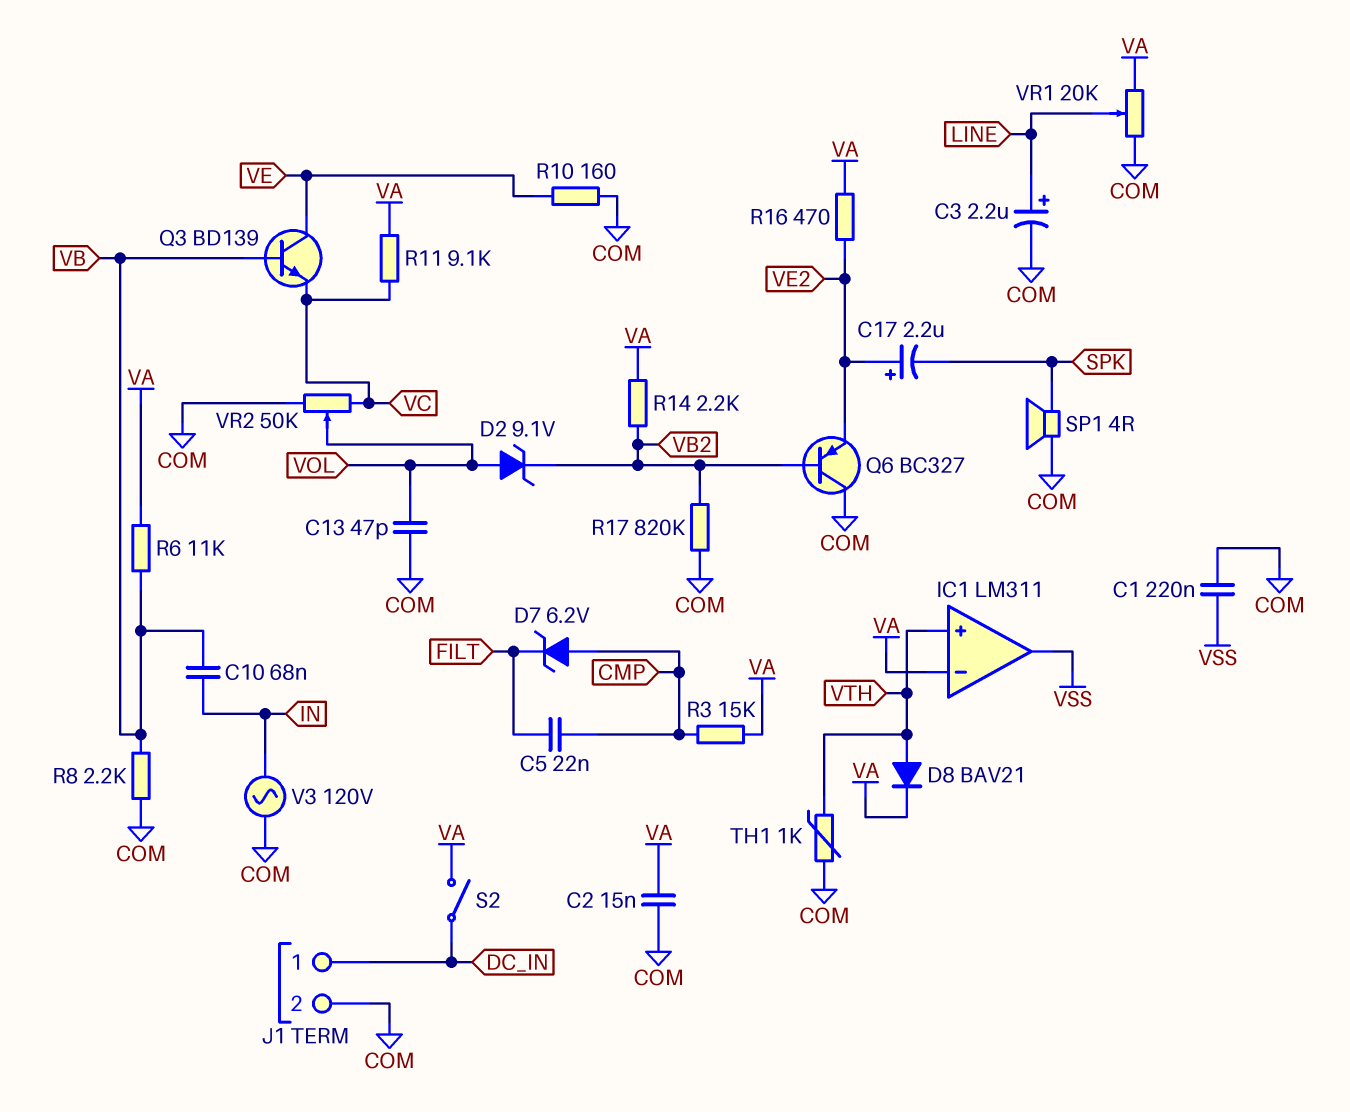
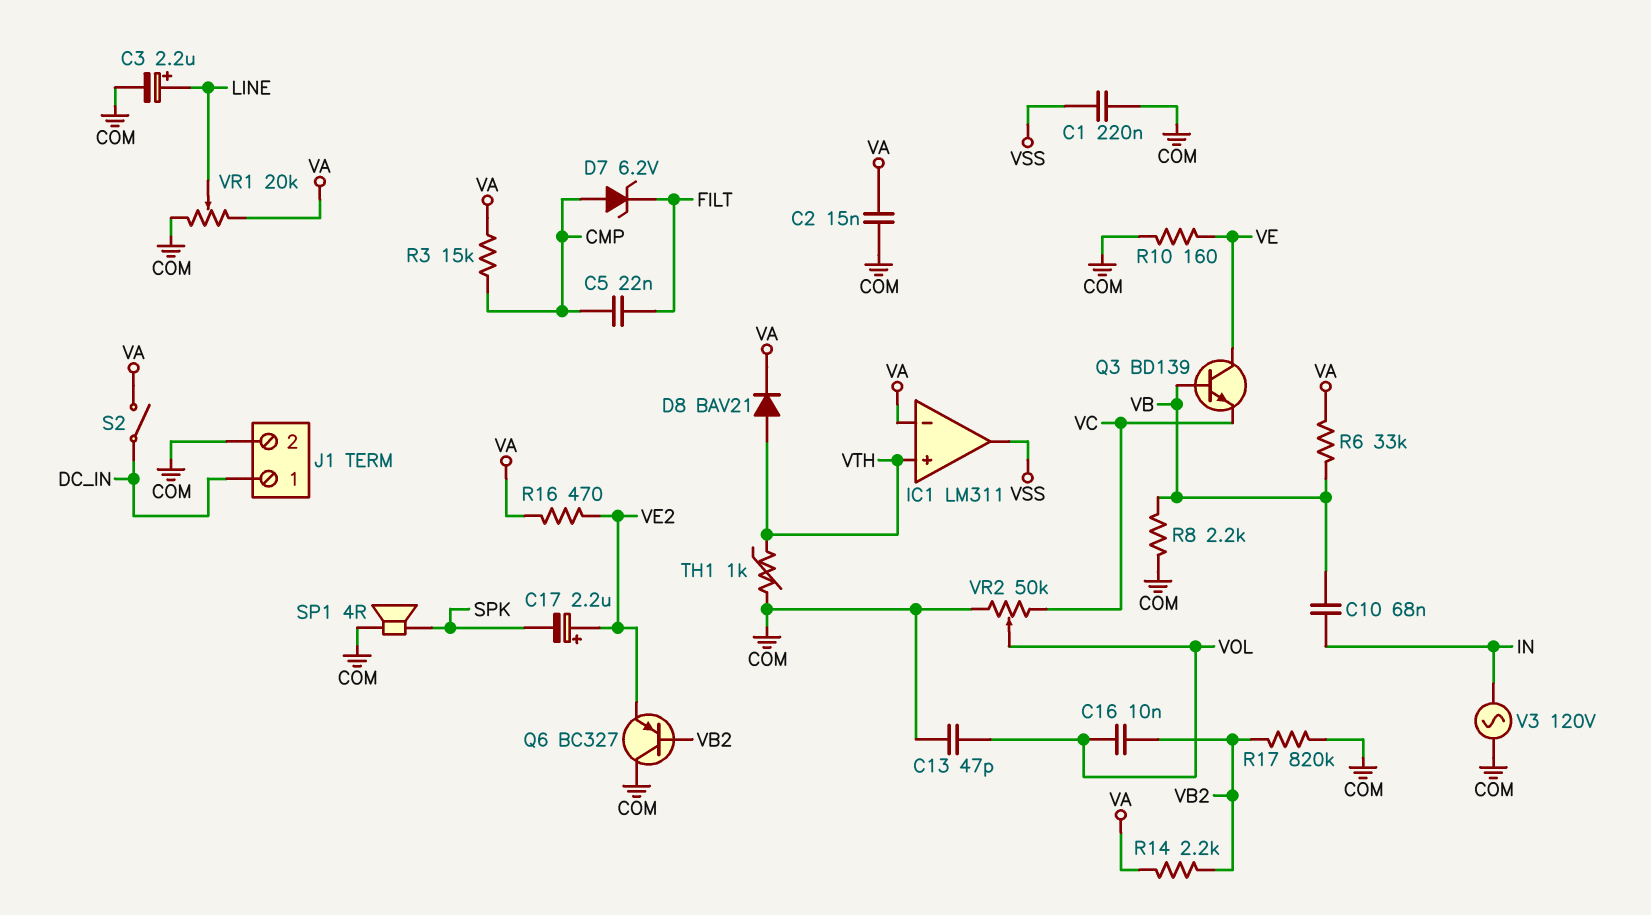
C16: none -> 10nF (VB2, VOL)
D2: zener 9.1V (A VOL, K VB2) -> none
R6: 11k (VA, VB) -> 33k (VA, VB)
R11: 9.1k (VA, VC) -> none

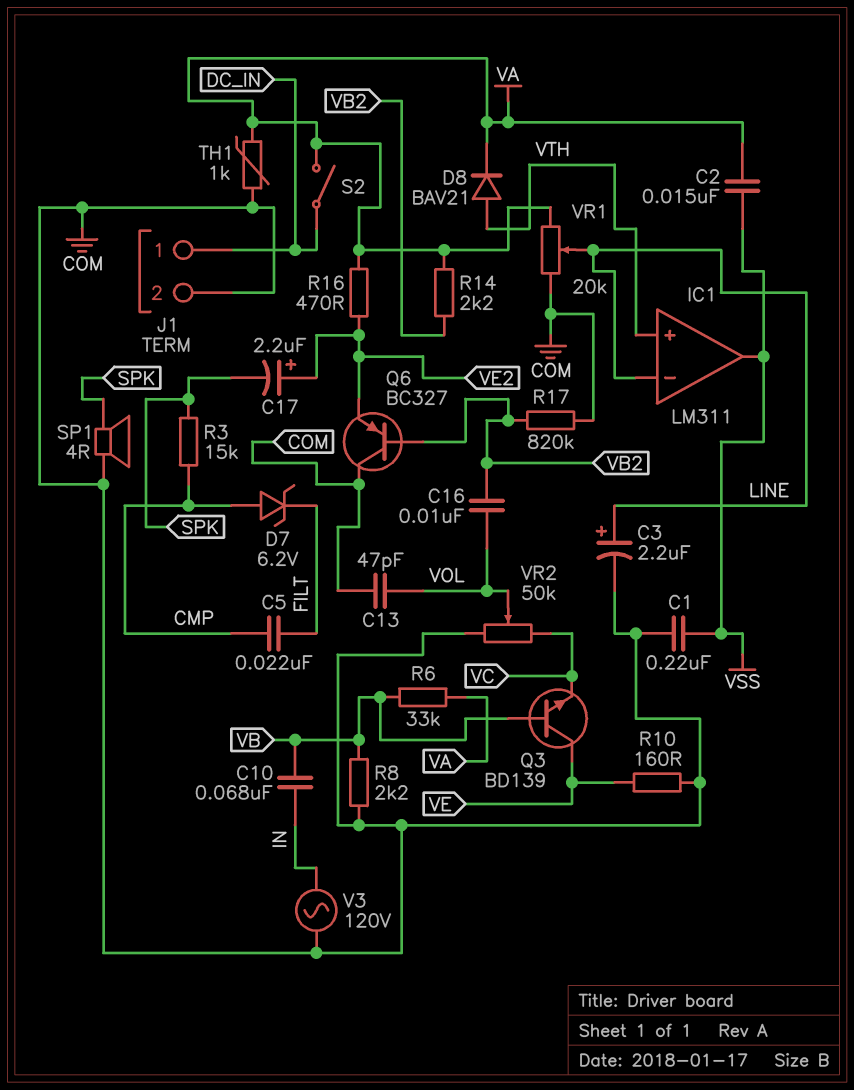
C2: 15nF (COM, VA) -> 15nF (VA, VSS)
IC1 pin in-: VA -> LINE
R3: 15k (CMP, VA) -> 15k (CMP, SPK)
TH1: 1k (COM, VTH) -> 1k (COM, VA)

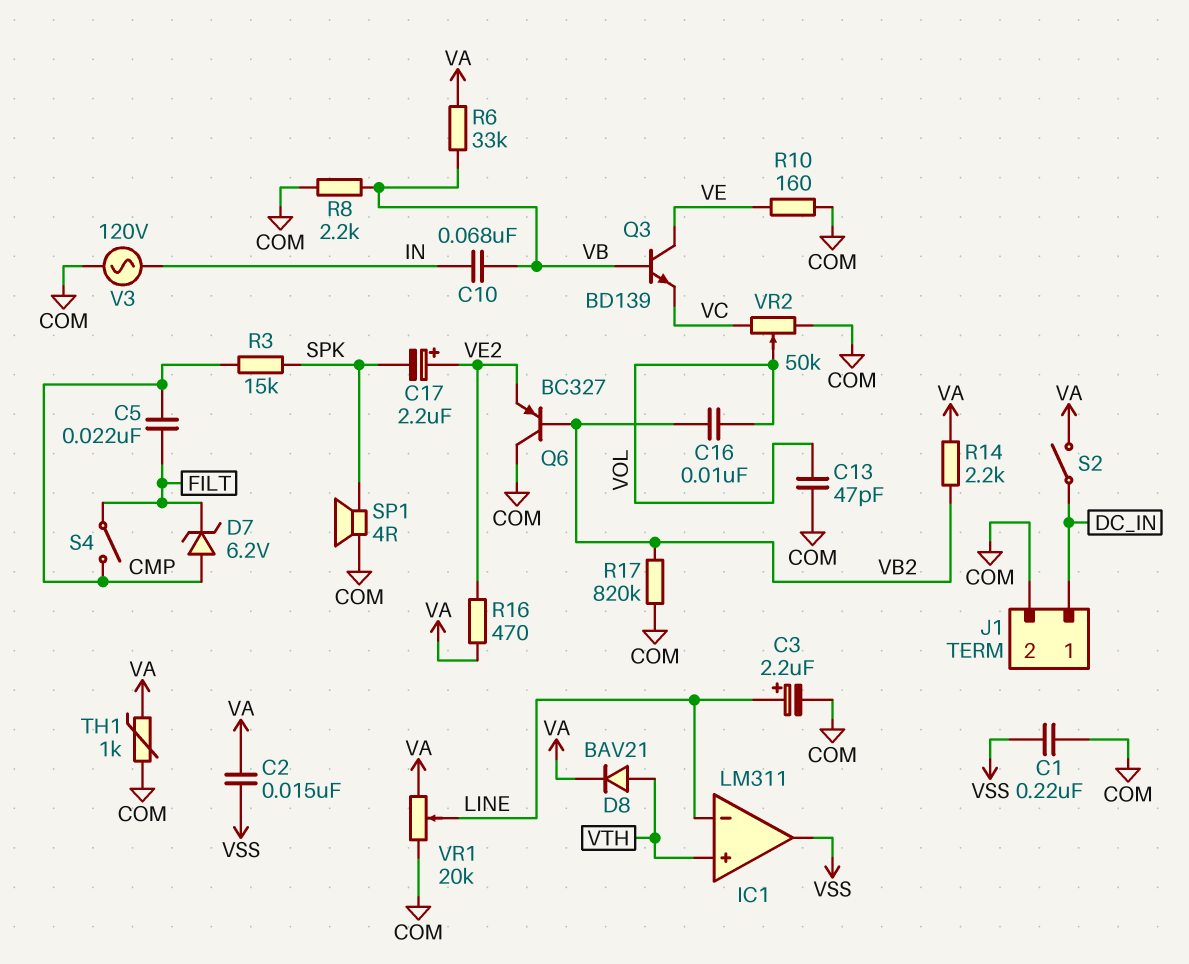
S4: none -> switch (CMP, FILT)

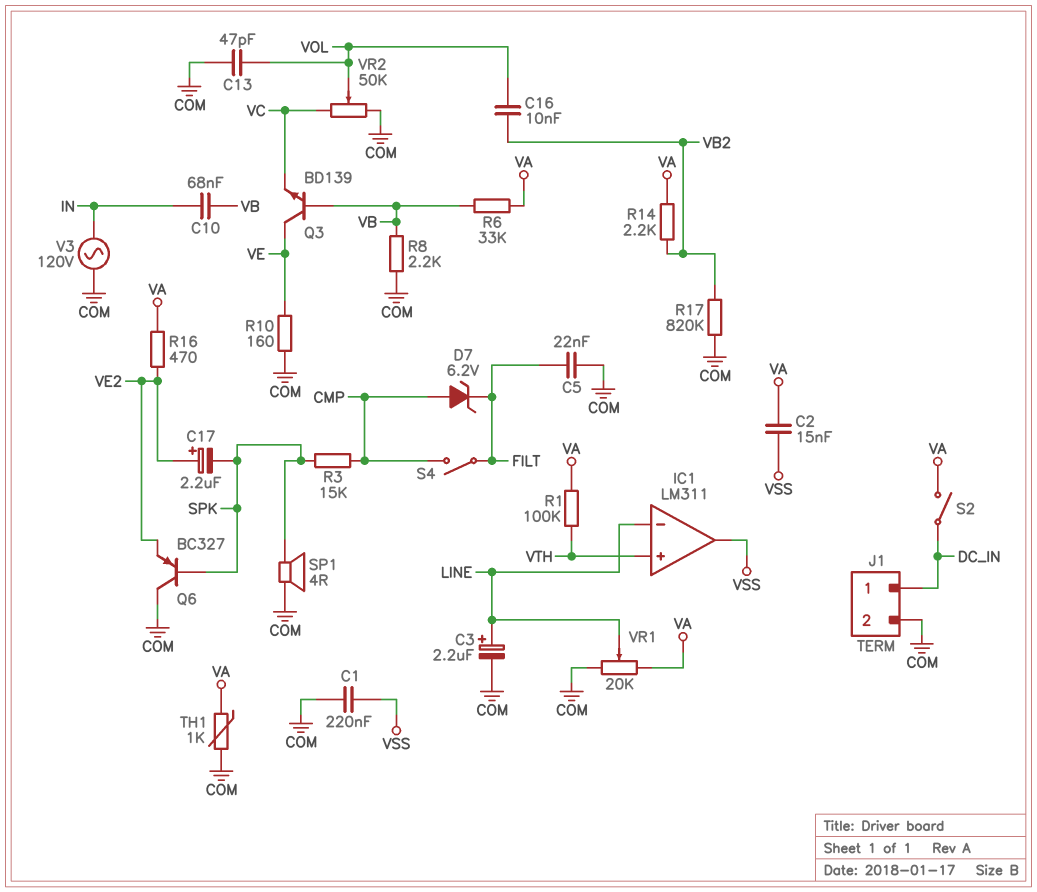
C5: 22nF (CMP, FILT) -> 22nF (COM, FILT)
D8: diode BAV21 (A VTH, K VA) -> none
Q6: PNP BC327 (B VB2, C COM, E VE2) -> PNP BC327 (B SPK, C COM, E VE2)
R1: none -> 100k (VA, VTH)

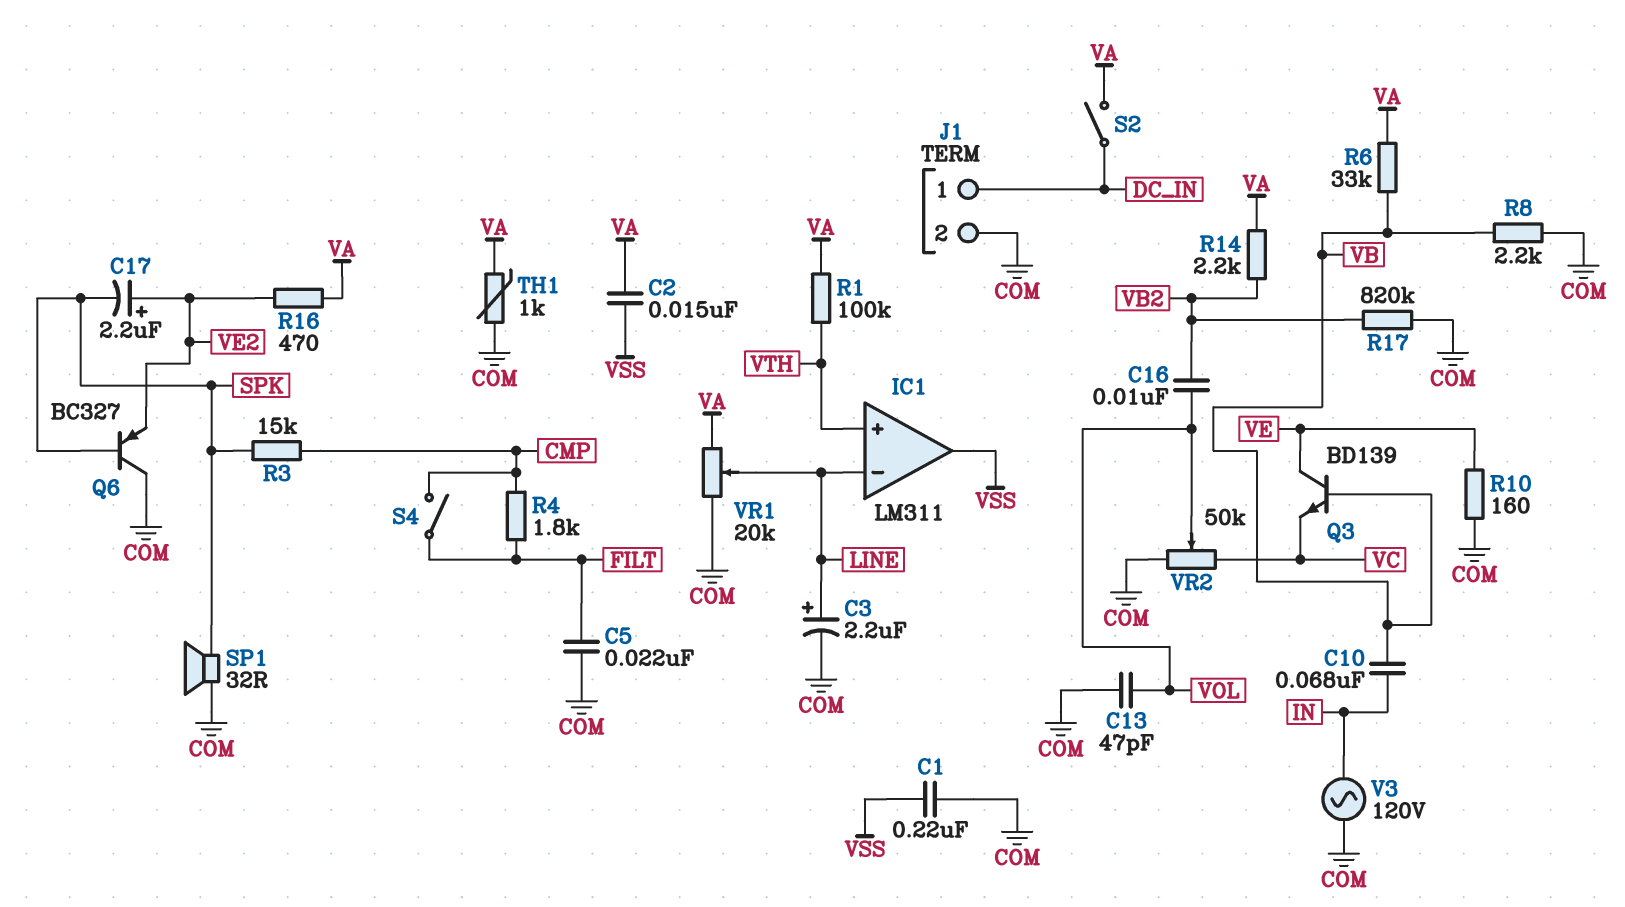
D7: zener 6.2V (A CMP, K FILT) -> none
R4: none -> 1.8k (CMP, FILT)
SP1: speaker 4R (COM, SPK) -> speaker 32R (COM, SPK)

